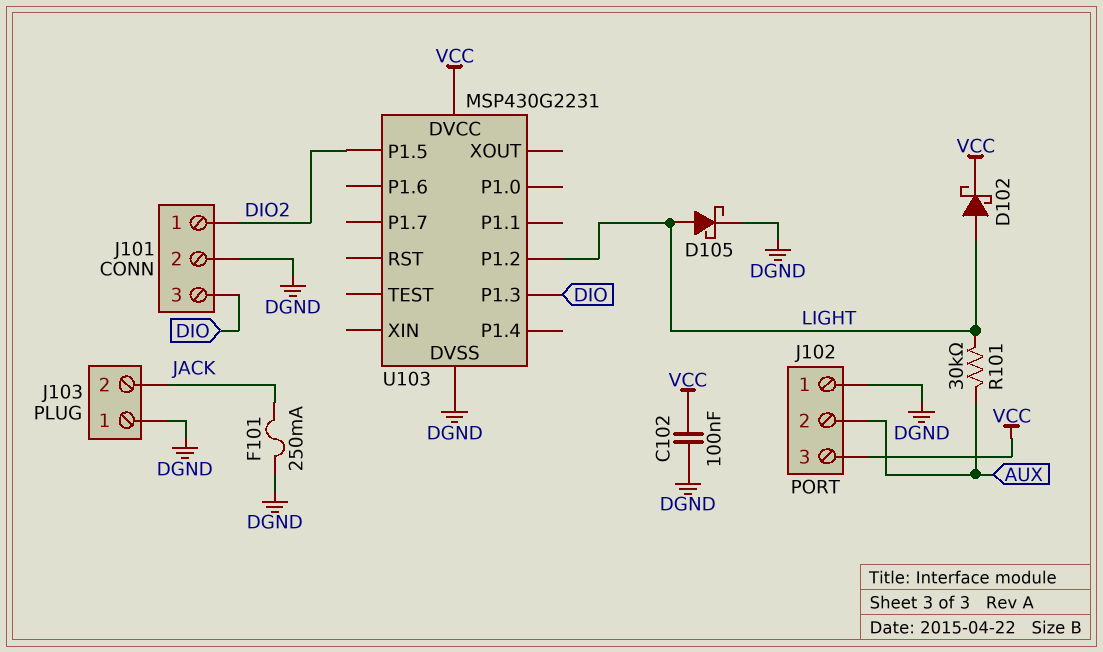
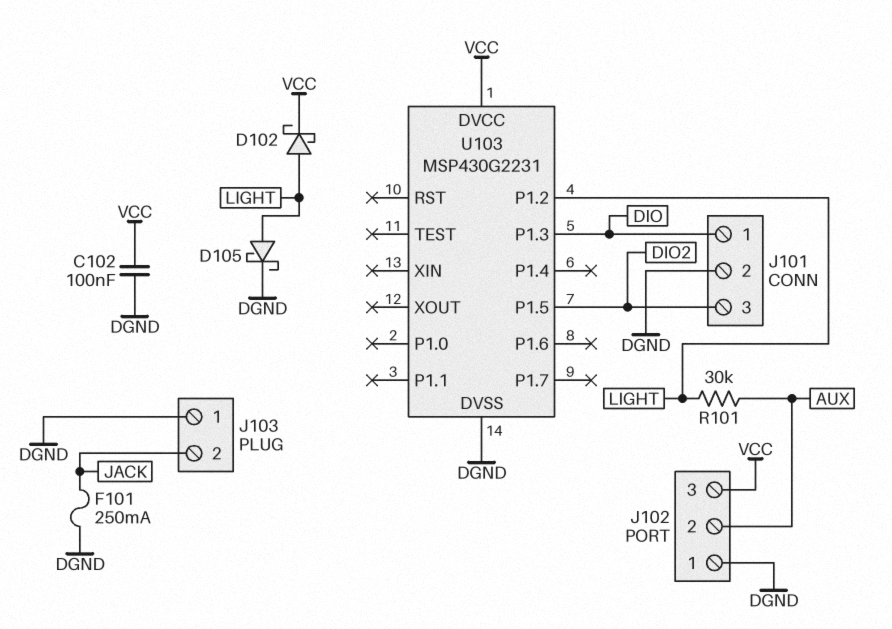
J101 pin 1: DIO2 -> DIO
J101 pin 3: DIO -> DIO2

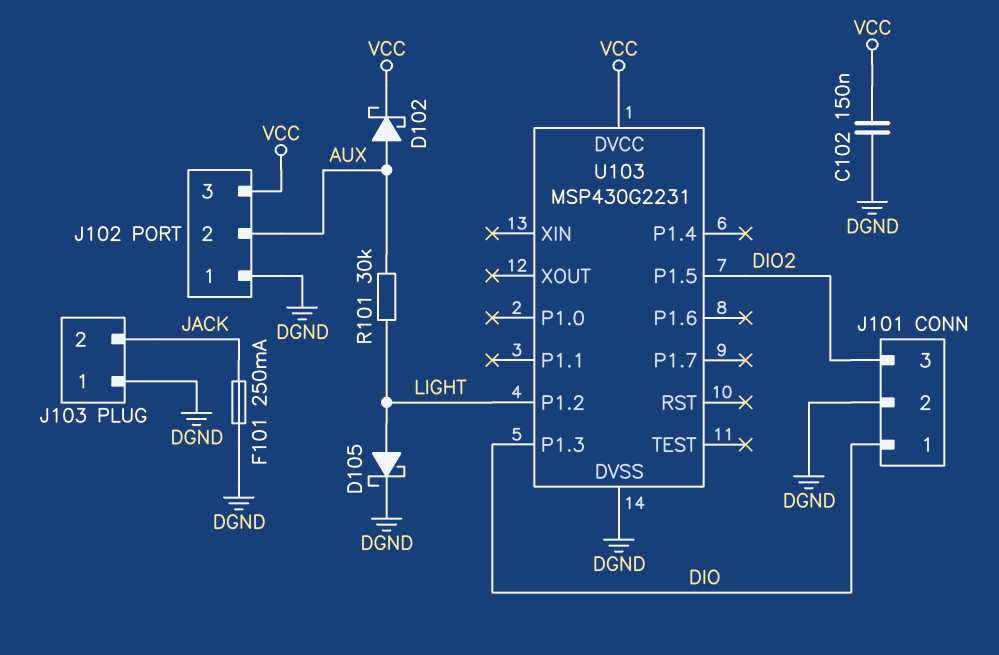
C102: 100nF (DGND, VCC) -> 150nF (DGND, VCC)
D102: schottky (A LIGHT, K VCC) -> schottky (A AUX, K VCC)

